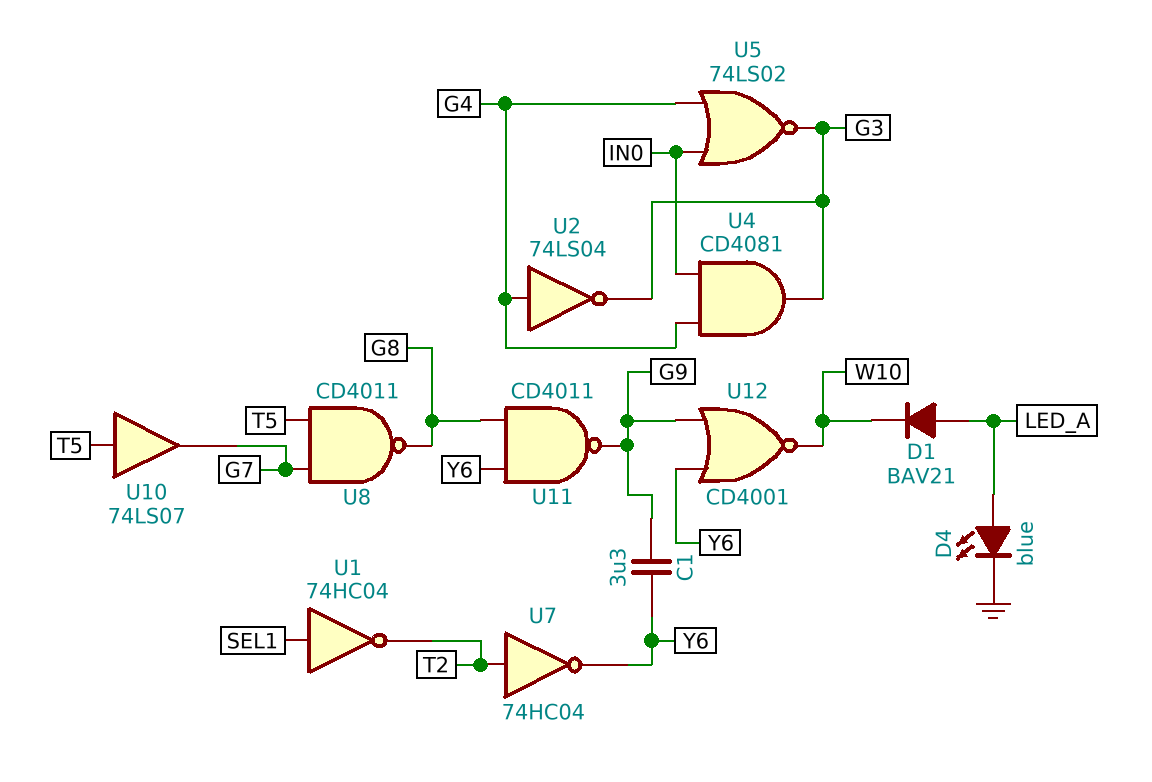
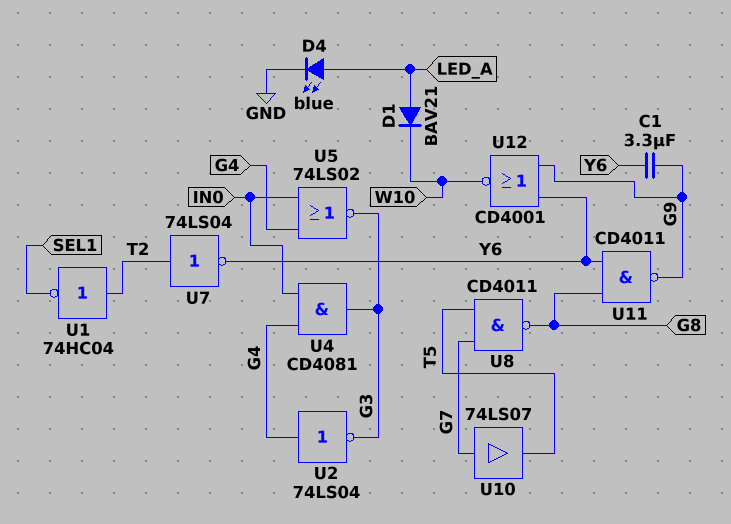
U1: NOT 74HC04 (in SEL1, out T2) -> NOT 74HC04 (in T2, out SEL1)
U7: NOT 74HC04 (in T2, out Y6) -> NOT 74LS04 (in T2, out Y6)
U10: buffer 74LS07 (in T5, out G7) -> buffer 74LS07 (in G7, out T5)

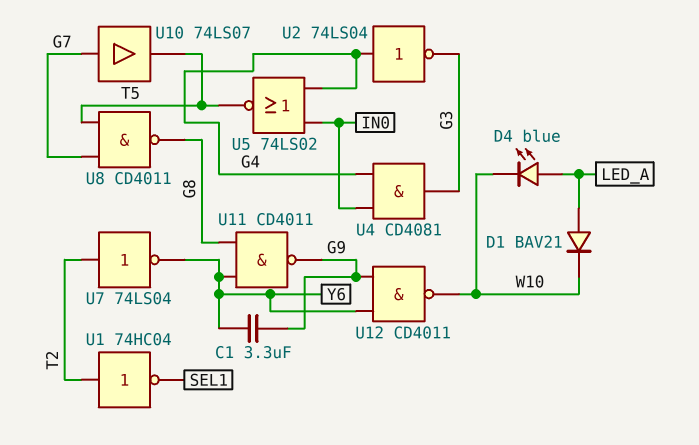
D4: LED blue (A LED_A, K GND) -> LED blue (A LED_A, K W10)
U5: NOR 74LS02 (in G4, in IN0, out G3) -> NOR 74LS02 (in G4, in IN0, out T5)
U12: NOR CD4001 (in G9, in Y6, out W10) -> NAND CD4011 (in G9, in Y6, out W10)

